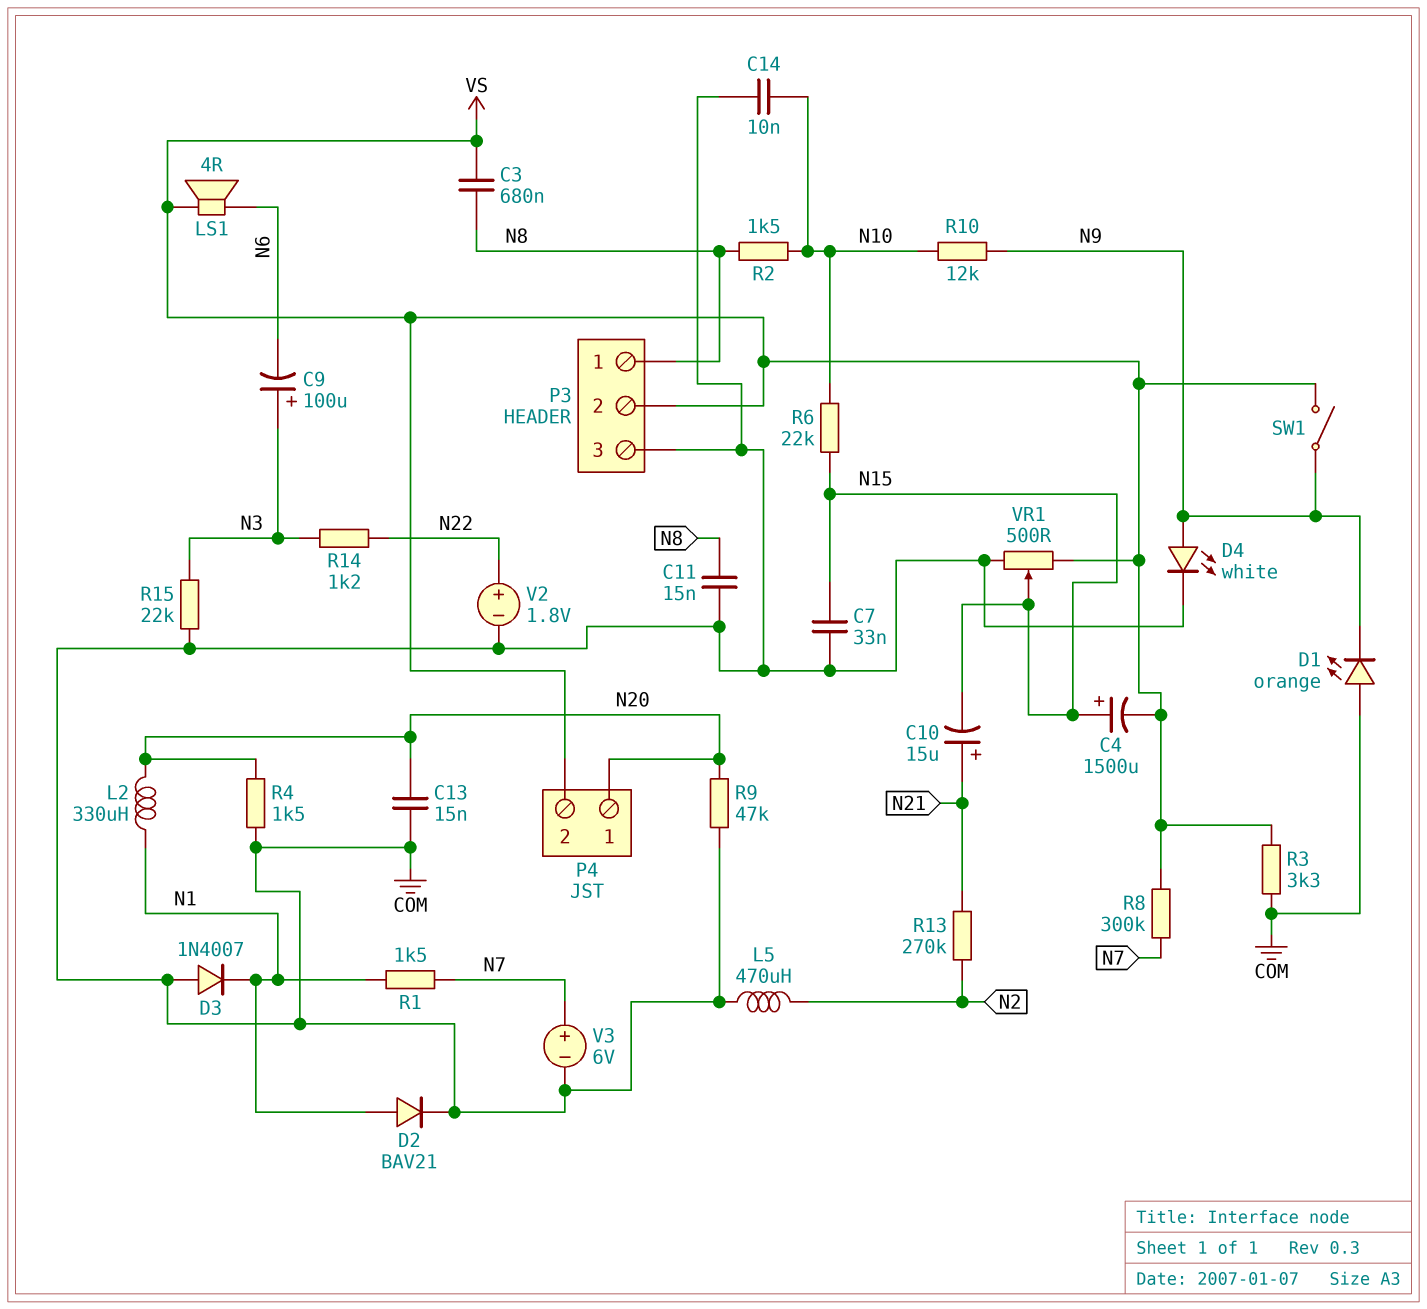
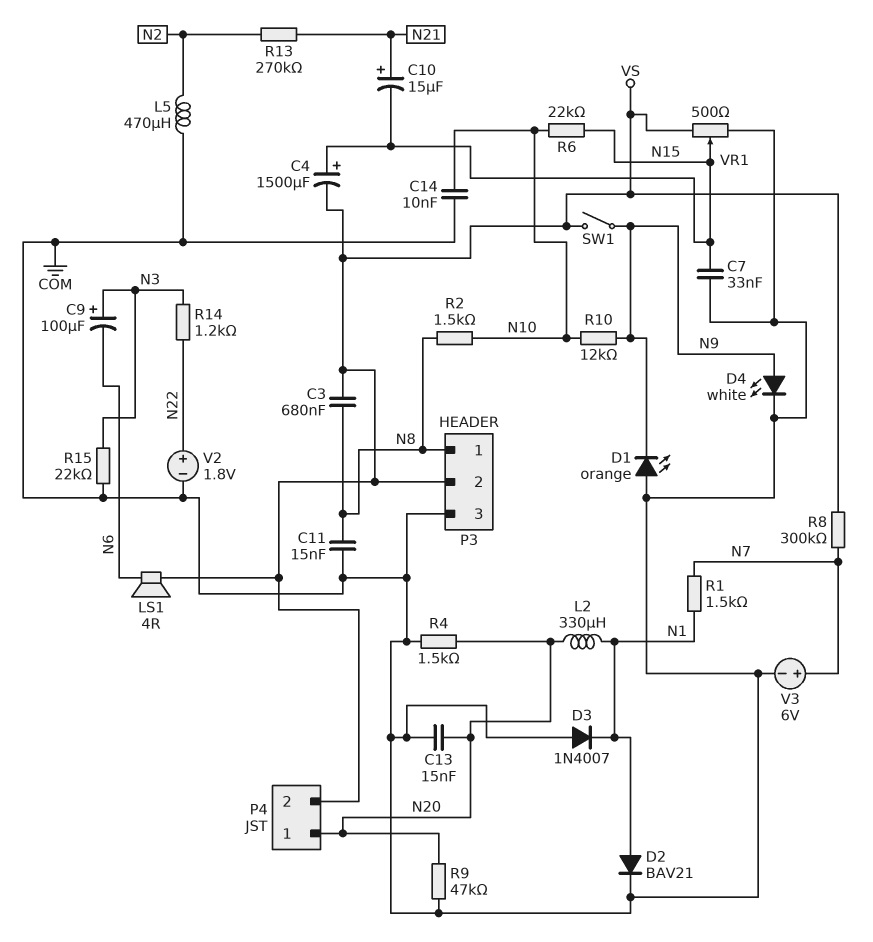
R3: 3.3k (COM, VS) -> none

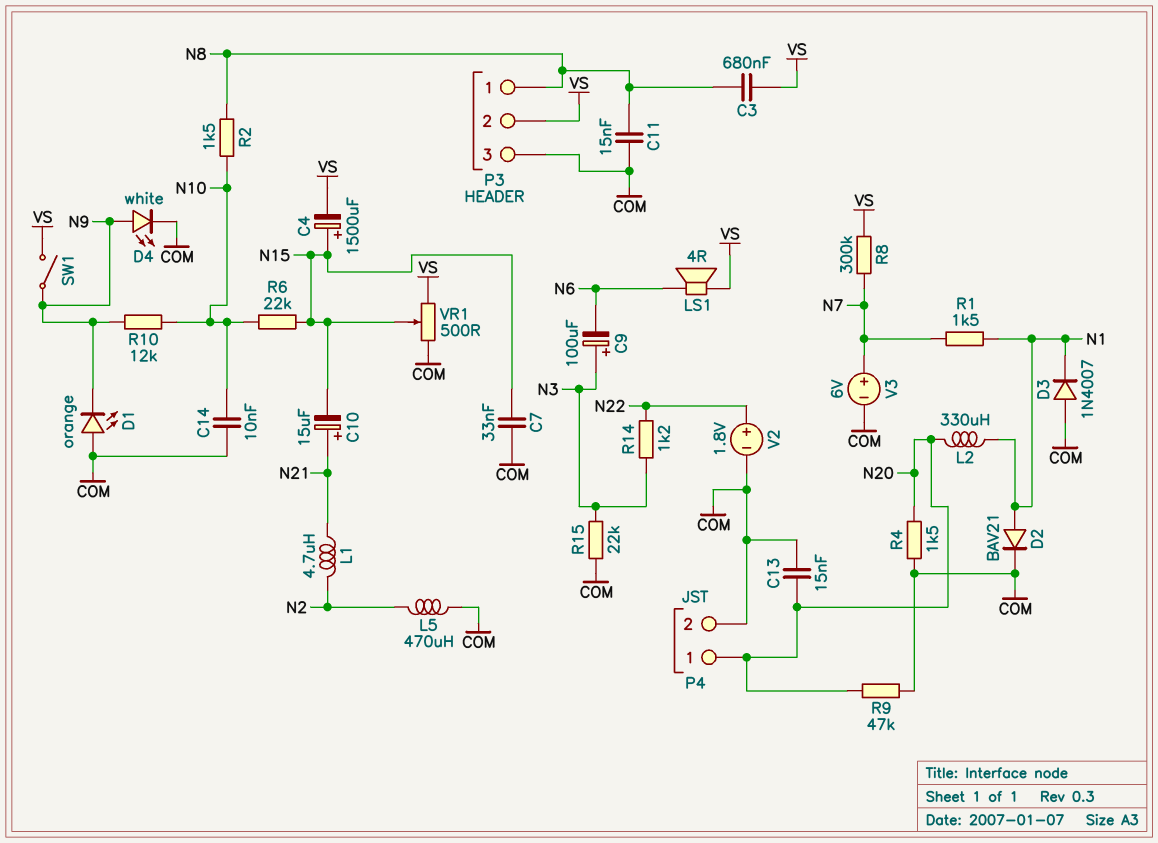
L1: none -> 4.7uH (N2, N21)
P4 pin 2: VS -> COM
R13: 270k (N2, N21) -> none

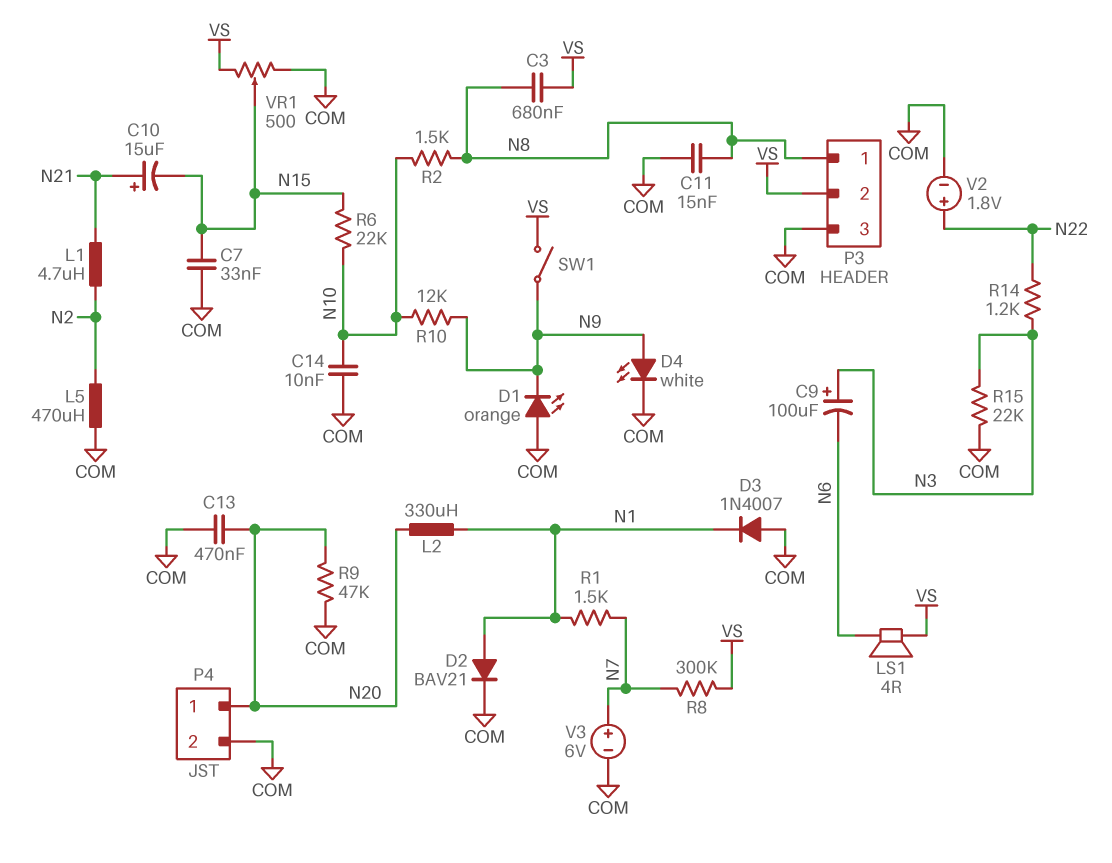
C4: 1500uF (plus N15, minus VS) -> none
C13: 15nF (COM, N20) -> 470nF (COM, N20)
R4: 1.5k (COM, N20) -> none

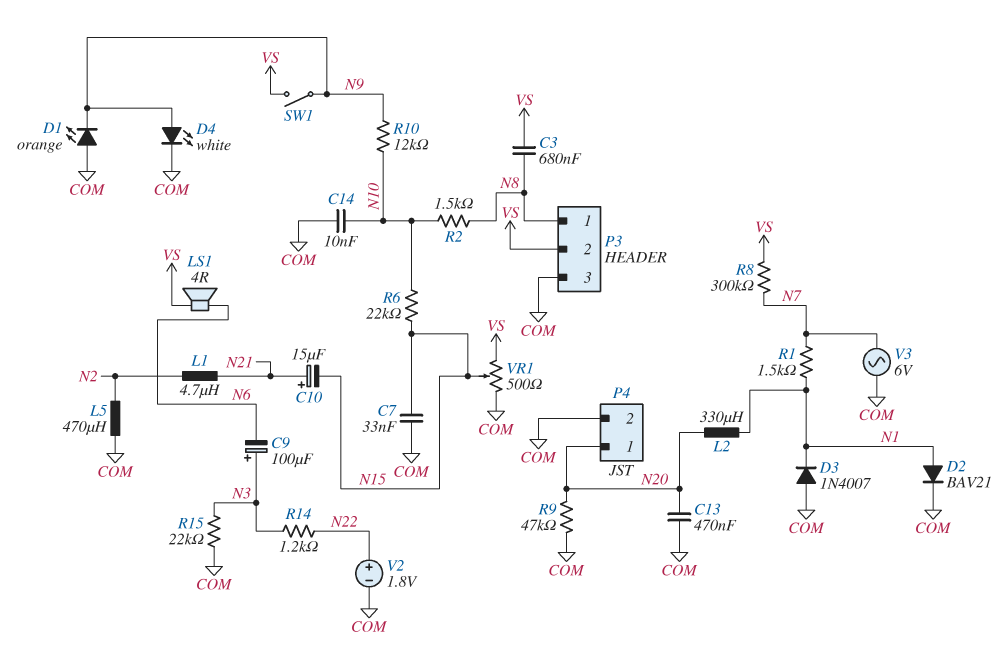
C11: 15nF (COM, N8) -> none
V3: 6V (plus N7, minus COM) -> AC 6V (COM, N7)

